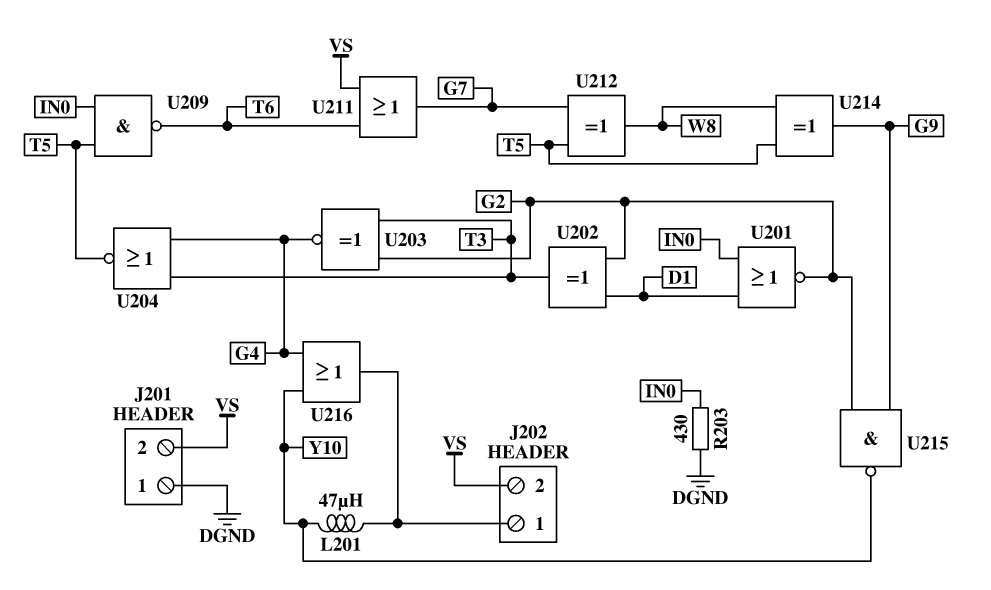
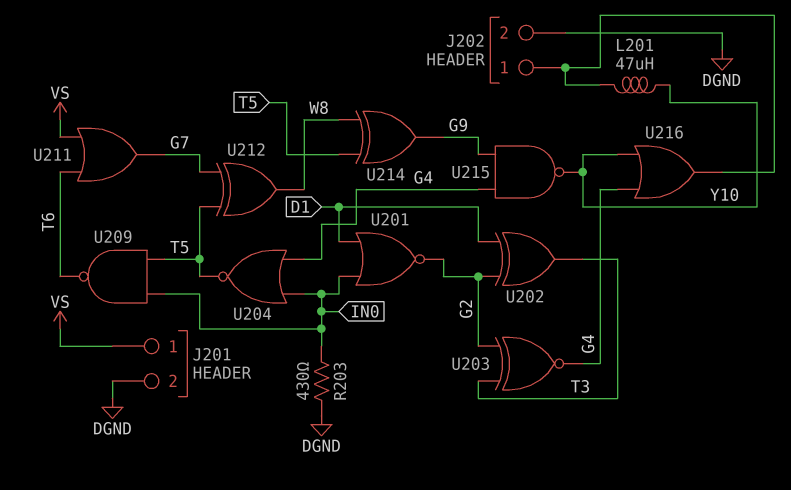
J201 pin 1: DGND -> VS
J201 pin 2: VS -> DGND
J202 pin 2: VS -> DGND
U204: NOR (in G4, in T3, out T5) -> NOR (in G4, in IN0, out T5)
U215: NAND (in G2, in G9, out Y10) -> NAND (in G4, in G9, out Y10)

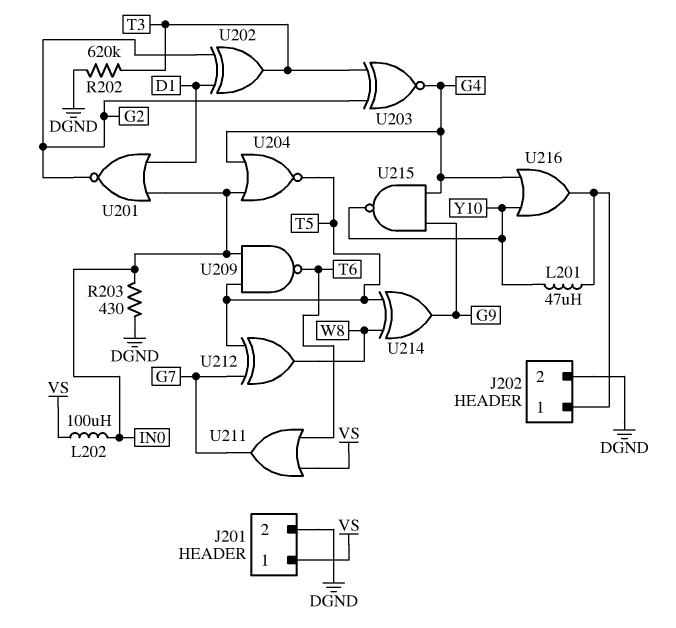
L202: none -> 100uH (IN0, VS)
R202: none -> 620k (DGND, T3)

